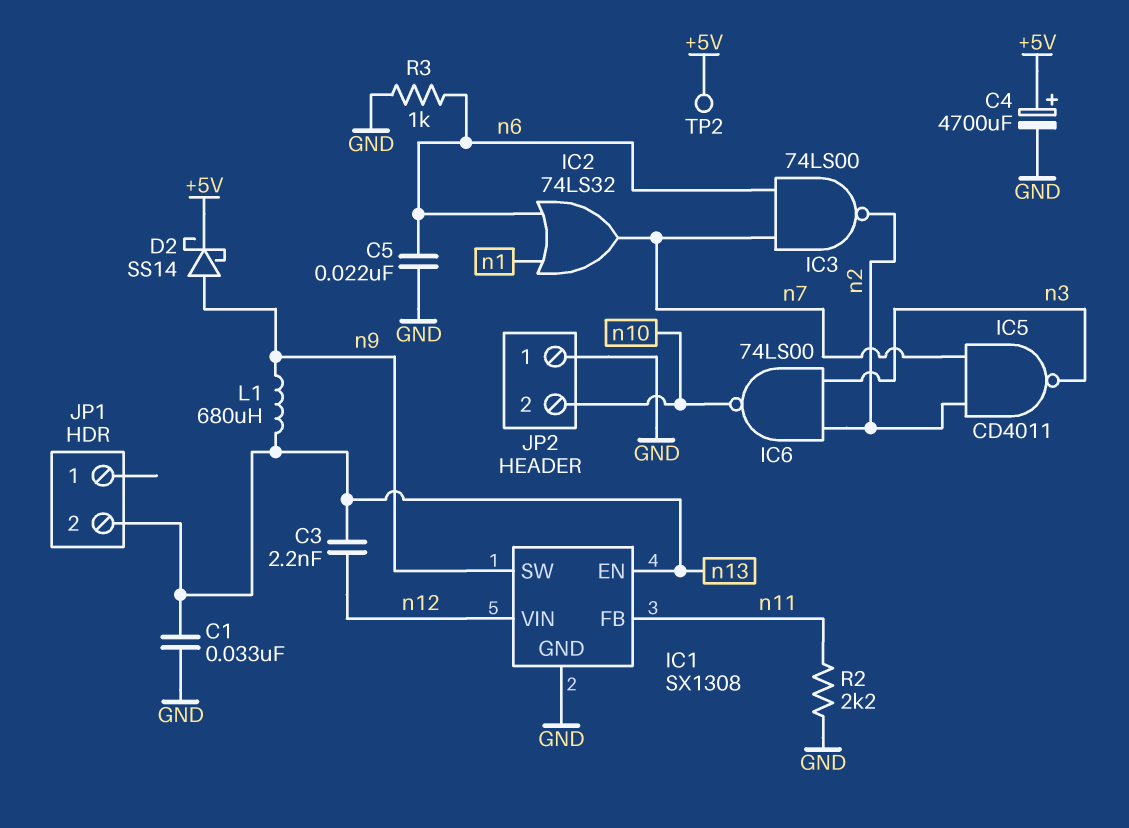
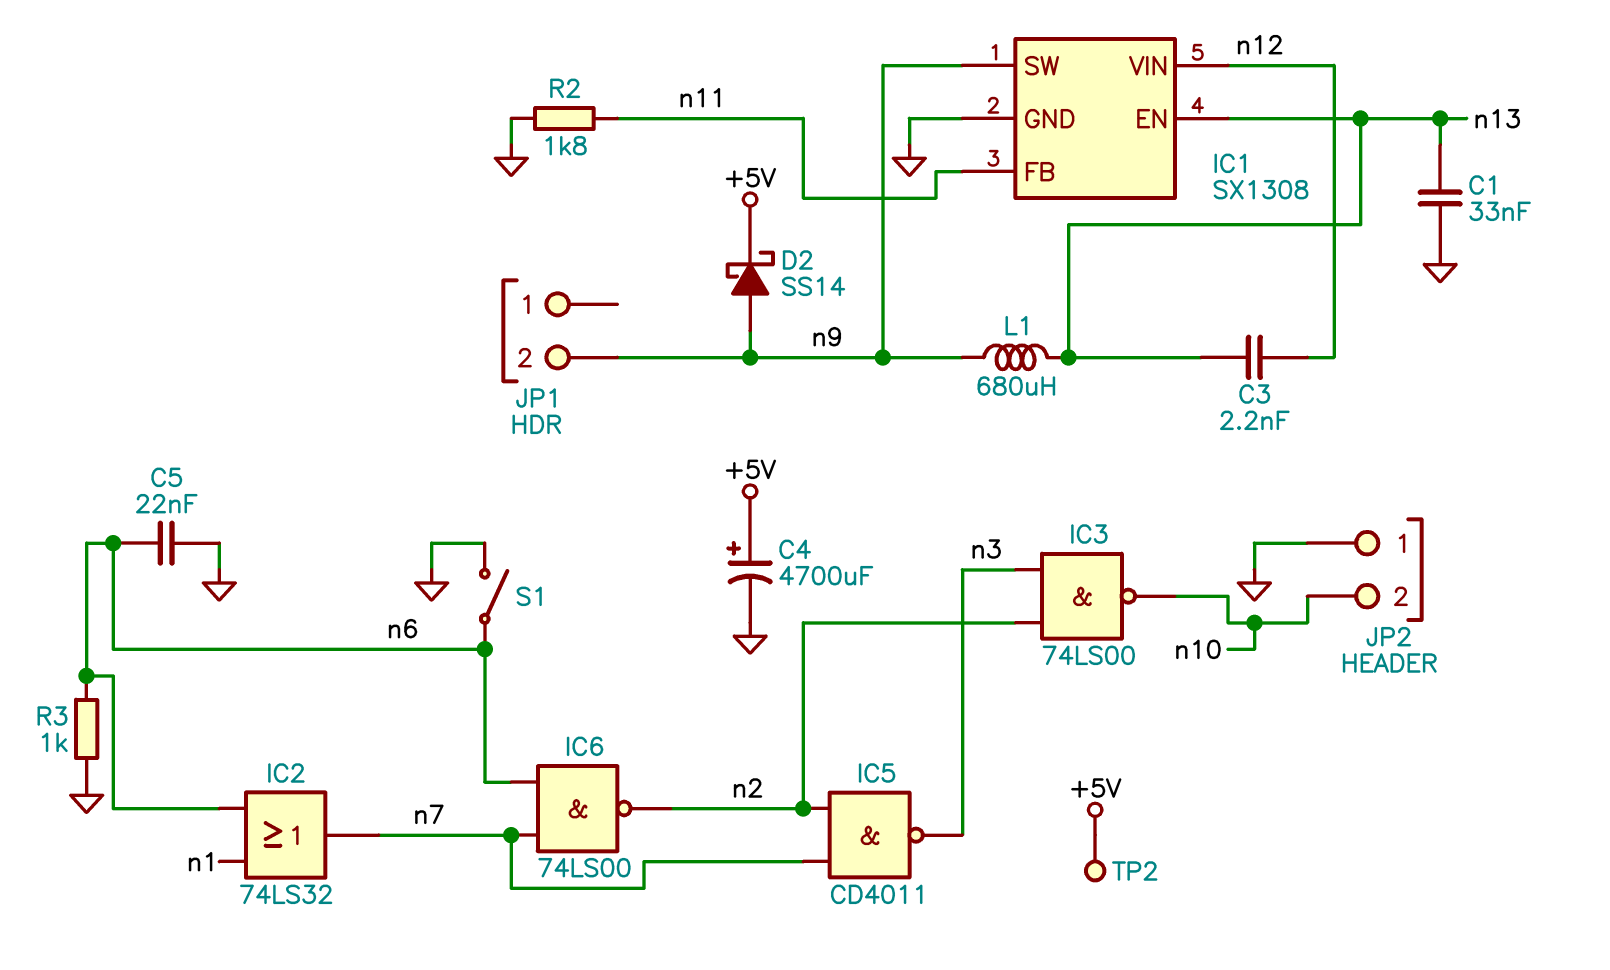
IC3: NAND 74LS00 (in n6, in n7, out n2) -> NAND 74LS00 (in n2, in n3, out n10)
IC6: NAND 74LS00 (in n2, in n3, out n10) -> NAND 74LS00 (in n6, in n7, out n2)
JP1 pin 2: n13 -> n9
R2: 2.2k (GND, n11) -> 1.8k (GND, n11)
S1: none -> switch (GND, n6)

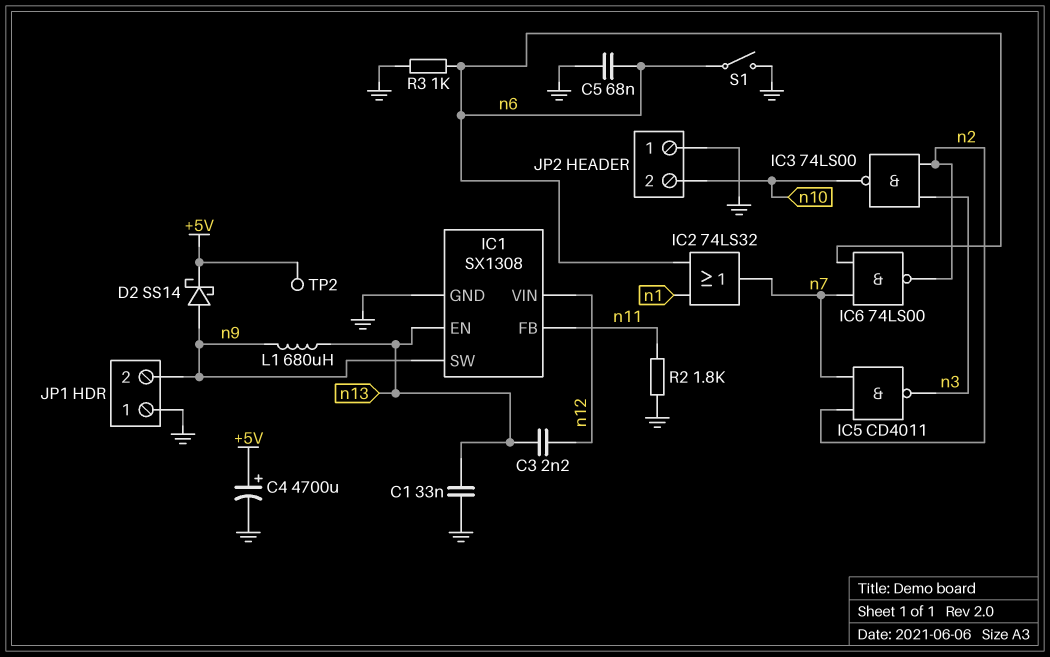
C5: 22nF (GND, n6) -> 68nF (GND, n6)
JP1 pin 1: none -> GND

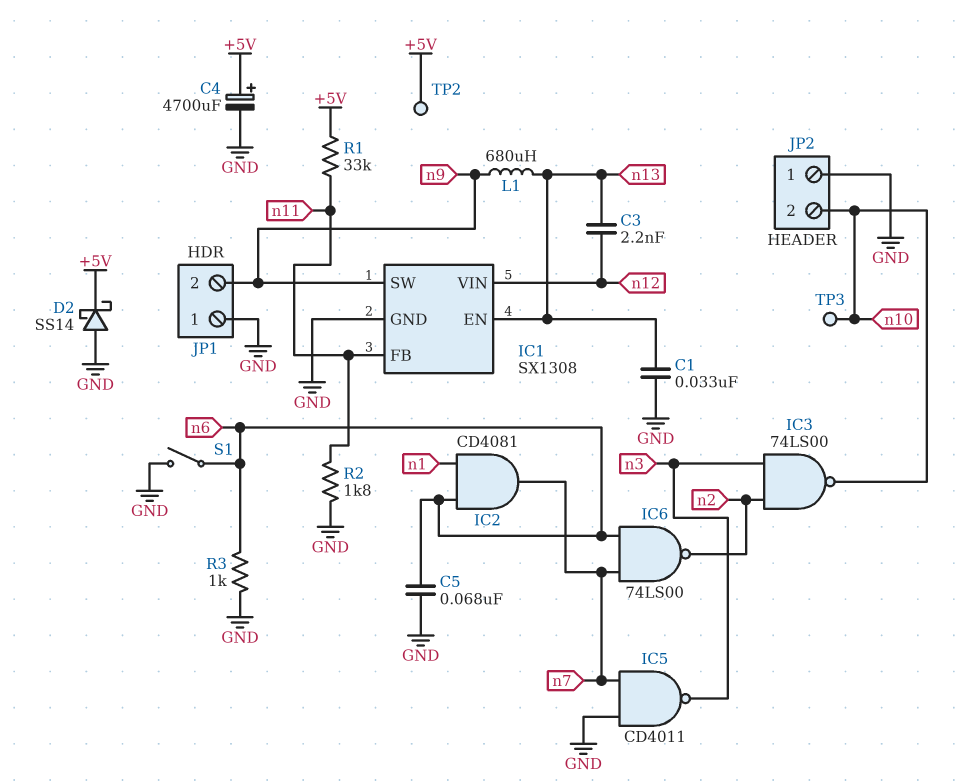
D2: schottky SS14 (A n9, K +5V) -> schottky SS14 (A GND, K +5V)
IC2: OR 74LS32 (in n1, in n6, out n7) -> AND CD4081 (in n1, in n6, out n7)
IC5: NAND CD4011 (in n2, in n7, out n3) -> NAND CD4011 (in GND, in n7, out n3)
R1: none -> 33k (+5V, n11)
TP3: none -> test point (n10)

